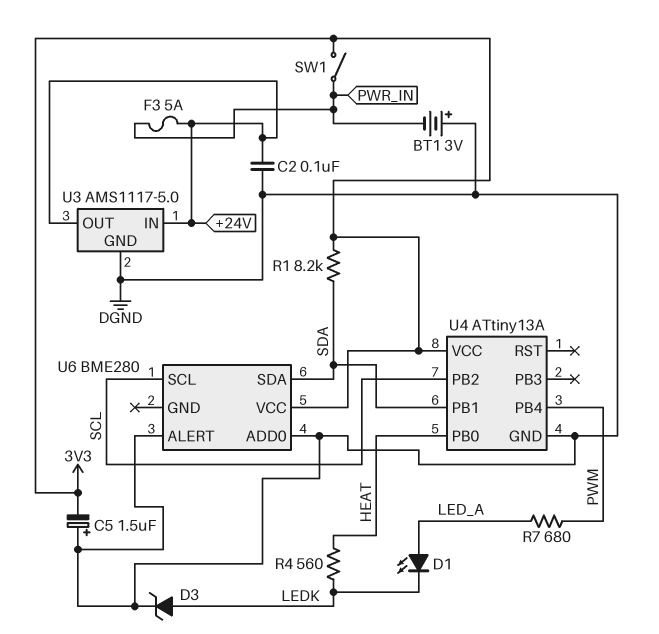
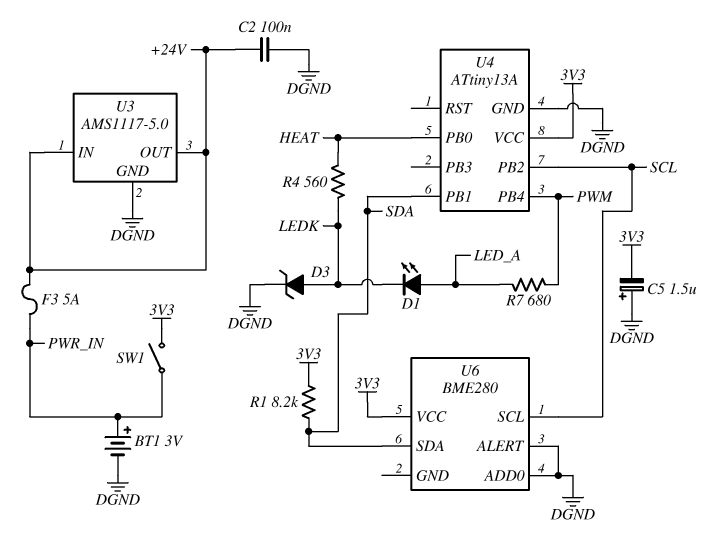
BT1: 3V (plus DGND, minus PWR_IN) -> 3V (plus PWR_IN, minus DGND)

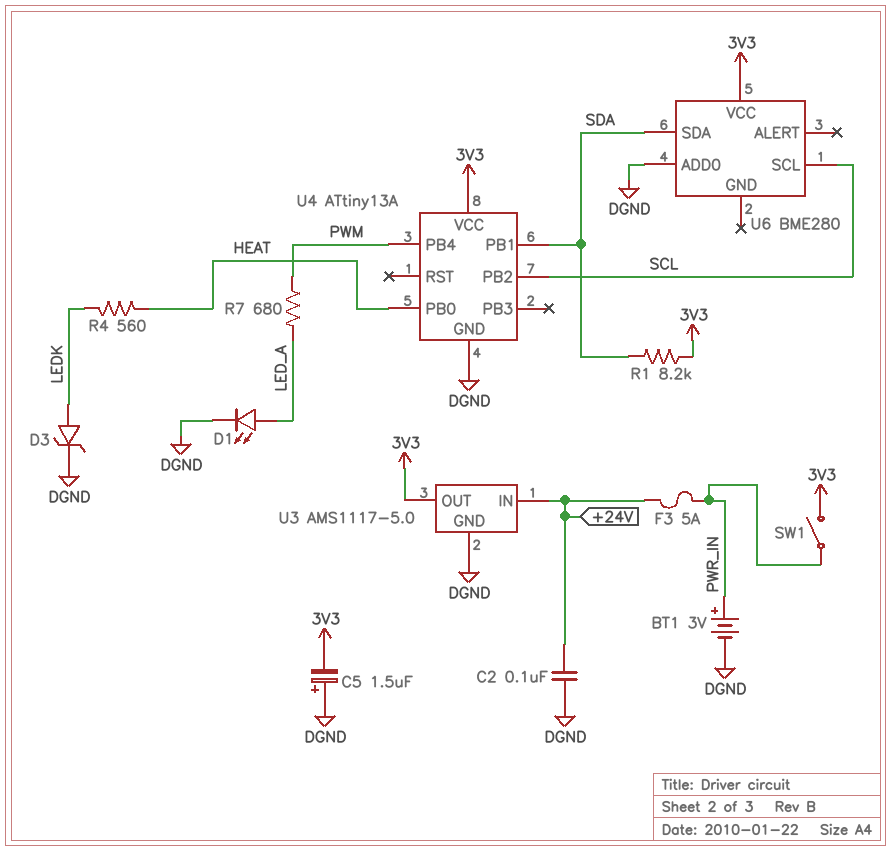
D1: LED (A LED_A, K LEDK) -> LED (A LED_A, K DGND)
U3 pin OUT: +24V -> 3V3
U6 pin ALERT: DGND -> none

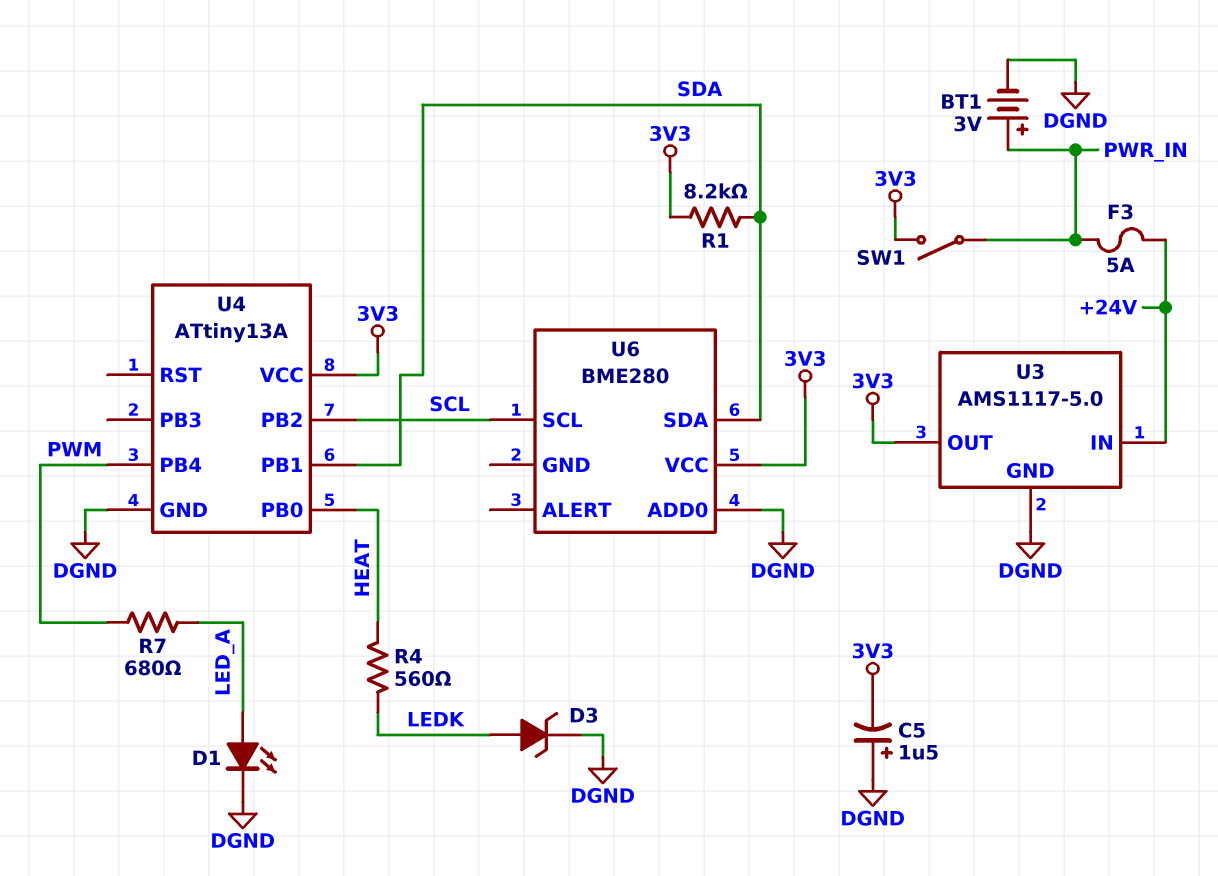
C2: 100nF (+24V, DGND) -> none

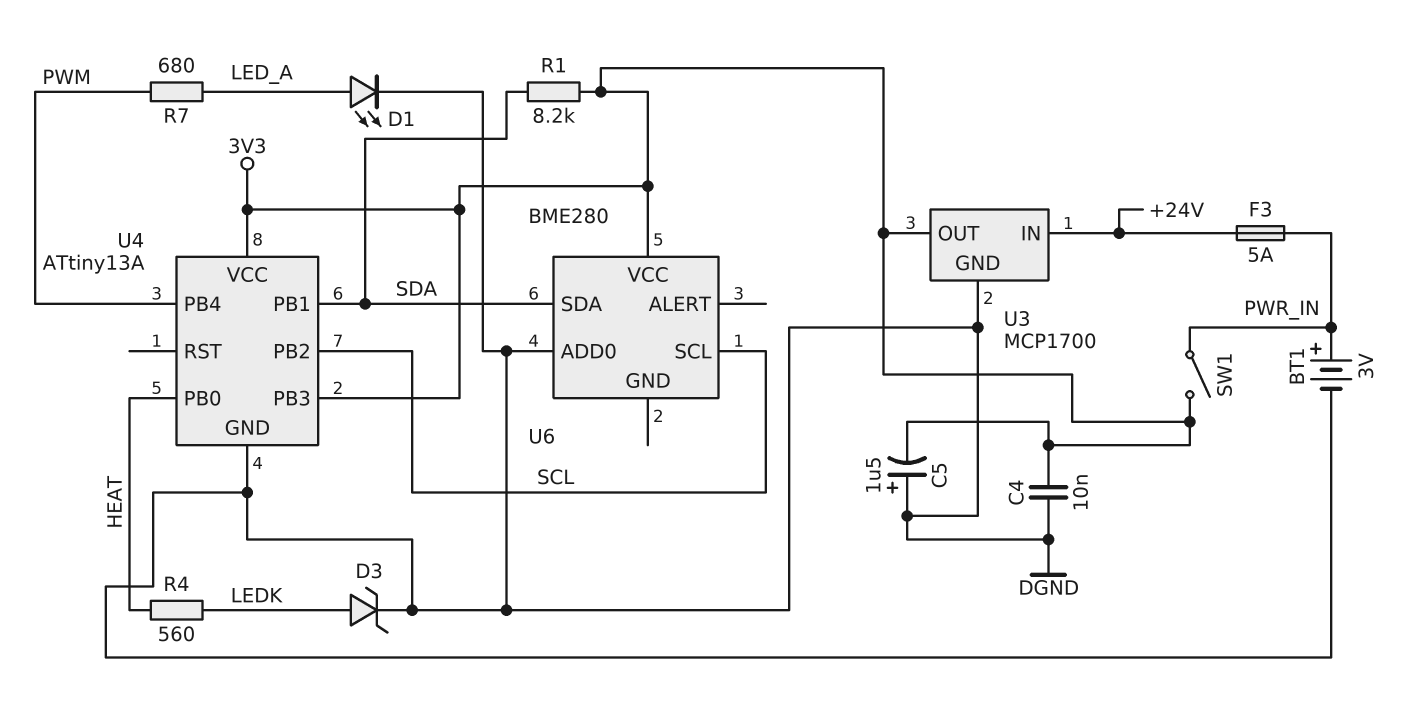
C4: none -> 10nF (3V3, DGND)
U3: AMS1117-5.0 -> MCP1700
U4 pin PB3: none -> 3V3

